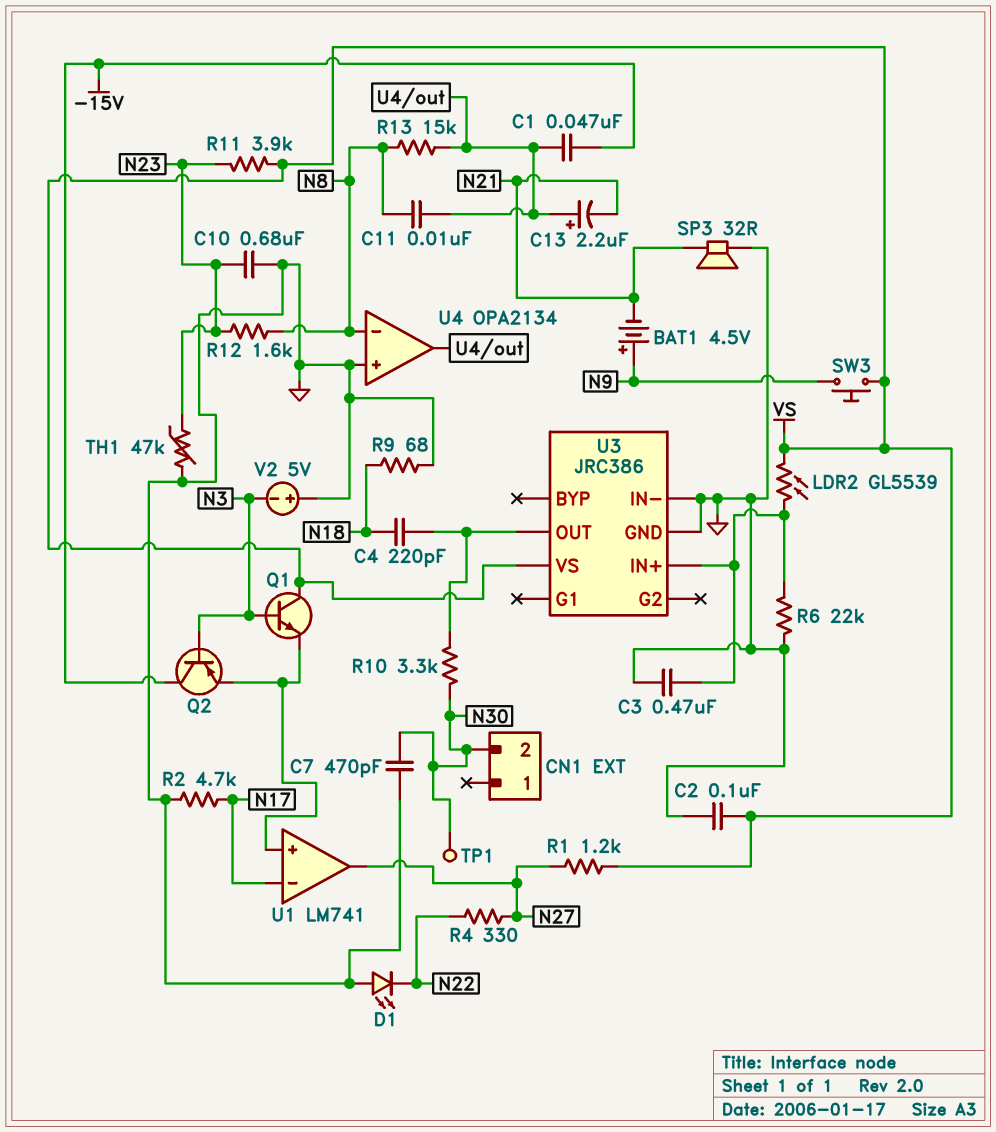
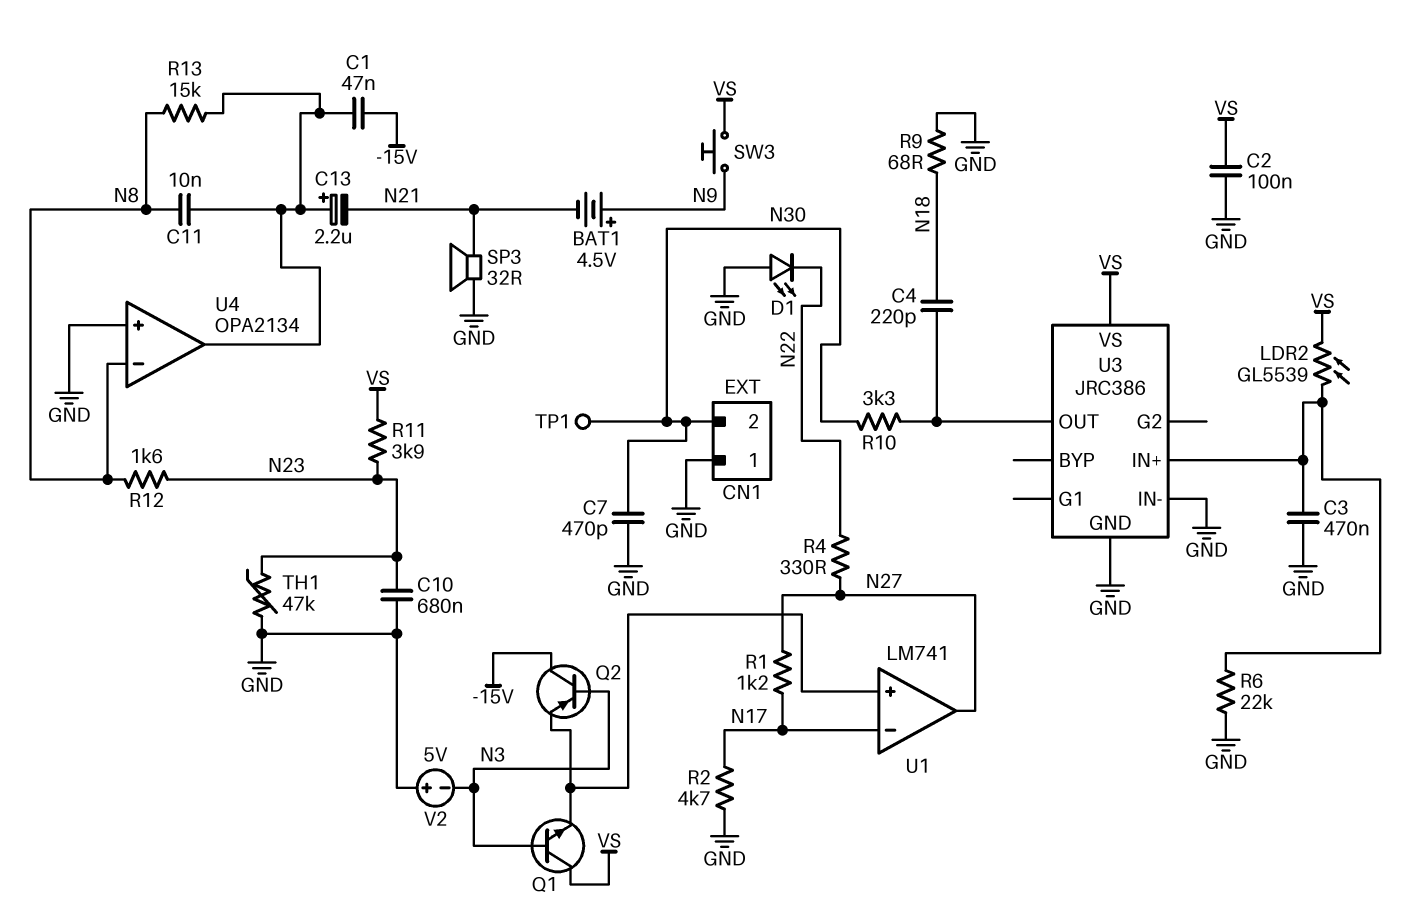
CN1 pin 1: none -> GND
R1: 1.2k (N27, VS) -> 1.2k (N17, N27)

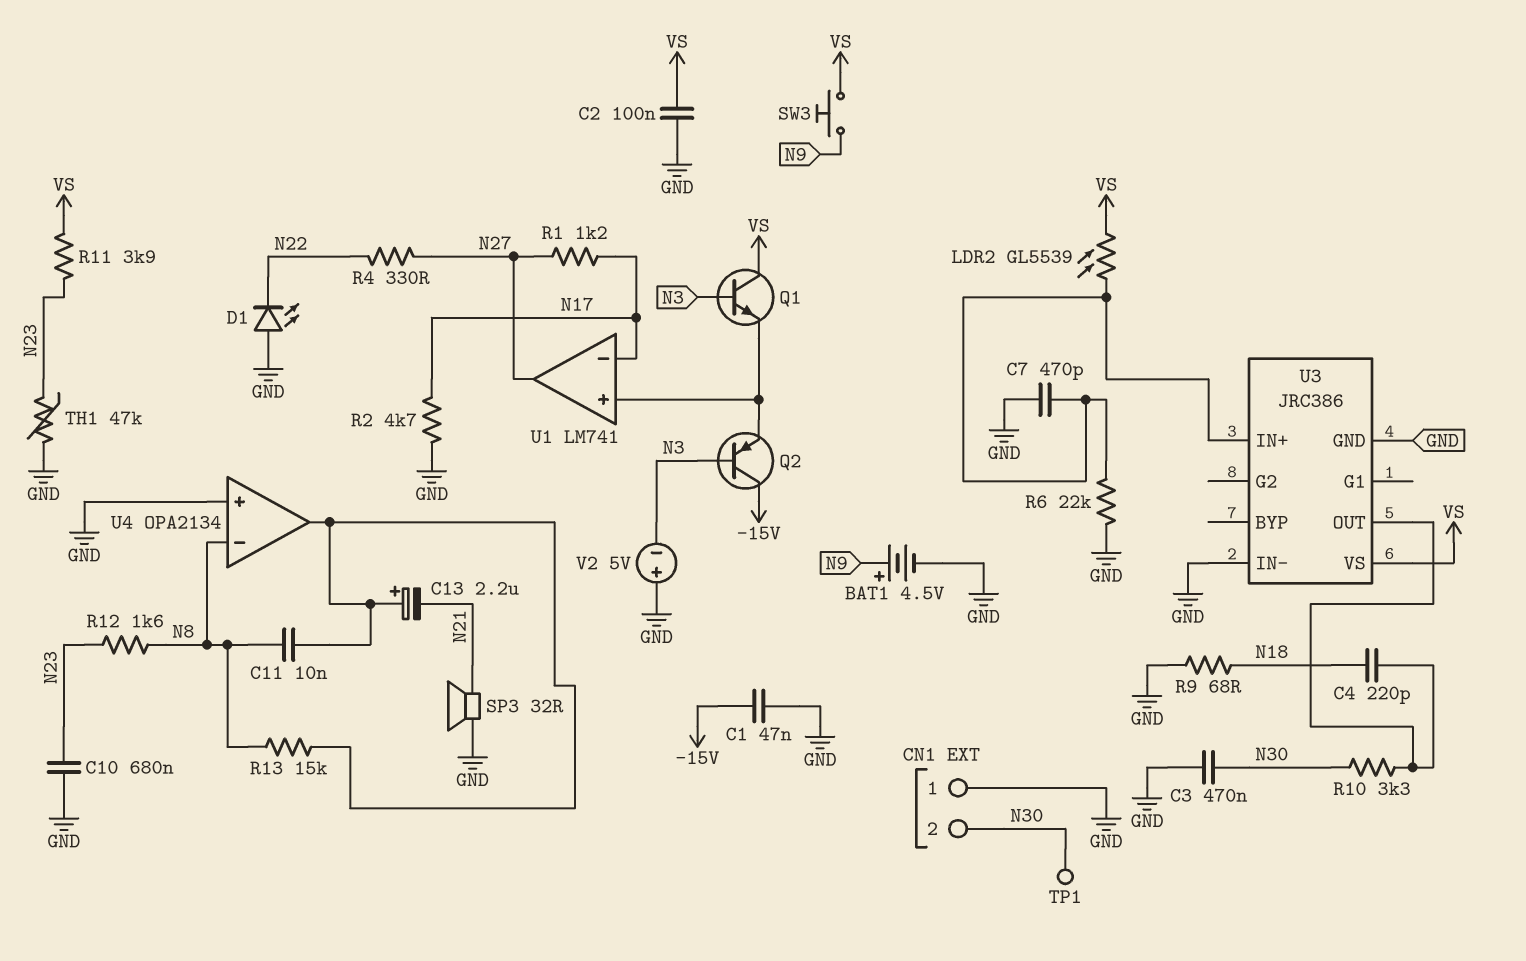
BAT1: 4.5V (plus N9, minus N21) -> 4.5V (plus N9, minus GND)
C1: 47nF (-15V, U4/out) -> 47nF (-15V, GND)
C3: 470nF (GND, U3/IN+) -> 470nF (GND, N30)
C7: 470pF (GND, N30) -> 470pF (GND, U3/IN+)

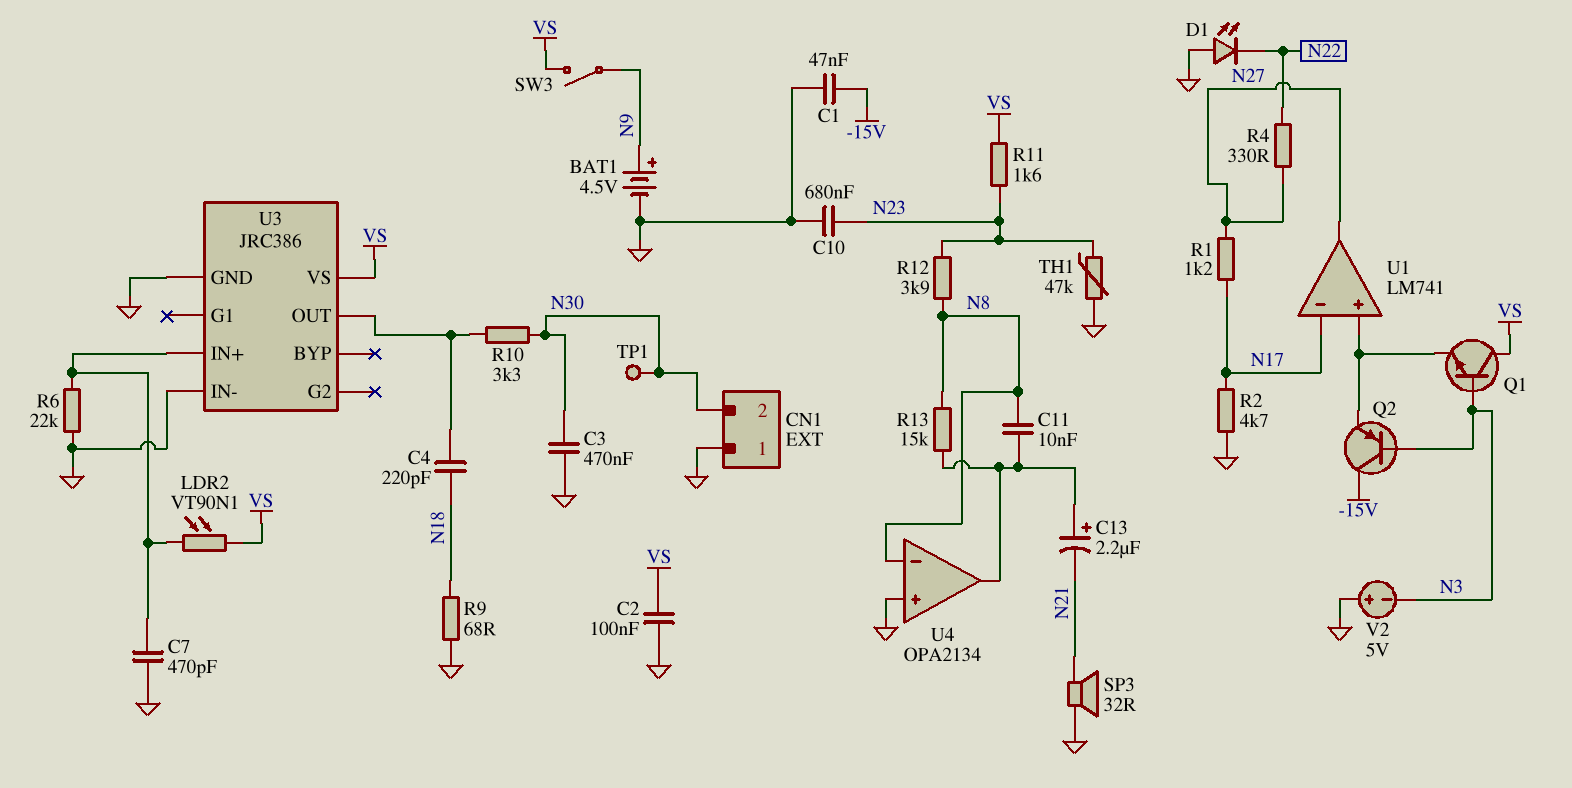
LDR2: GL5539 (U3/IN+, VS) -> VT90N1 (U3/IN+, VS)
R11: 3.9k (N23, VS) -> 1.6k (N23, VS)
R12: 1.6k (N8, N23) -> 3.9k (N8, N23)
SW3: button (N9, VS) -> switch (N9, VS)

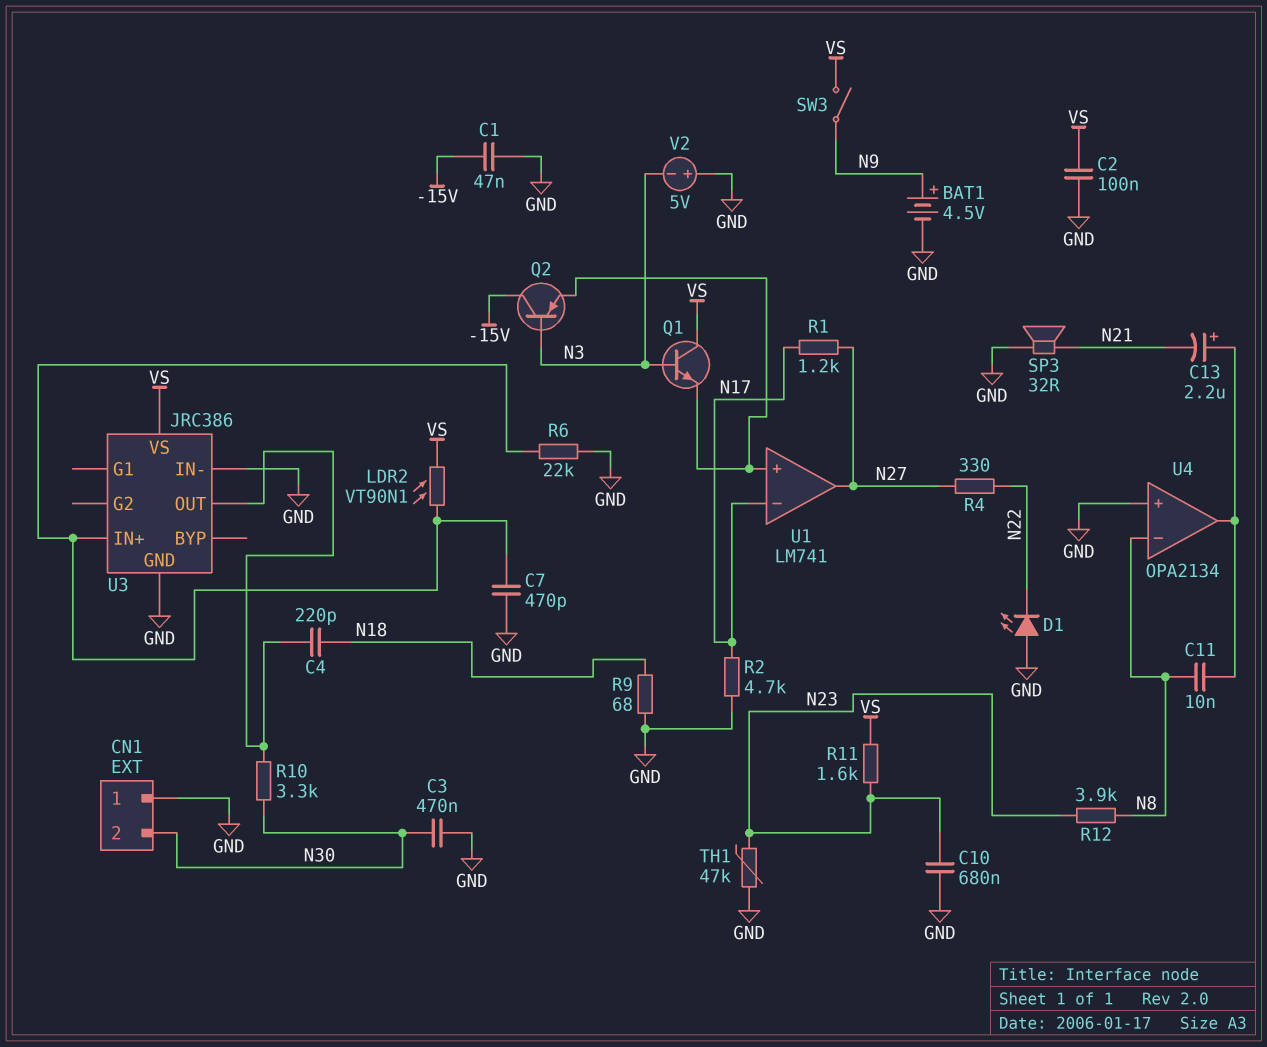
R13: 15k (N8, U4/out) -> none
TP1: test point (N30) -> none

